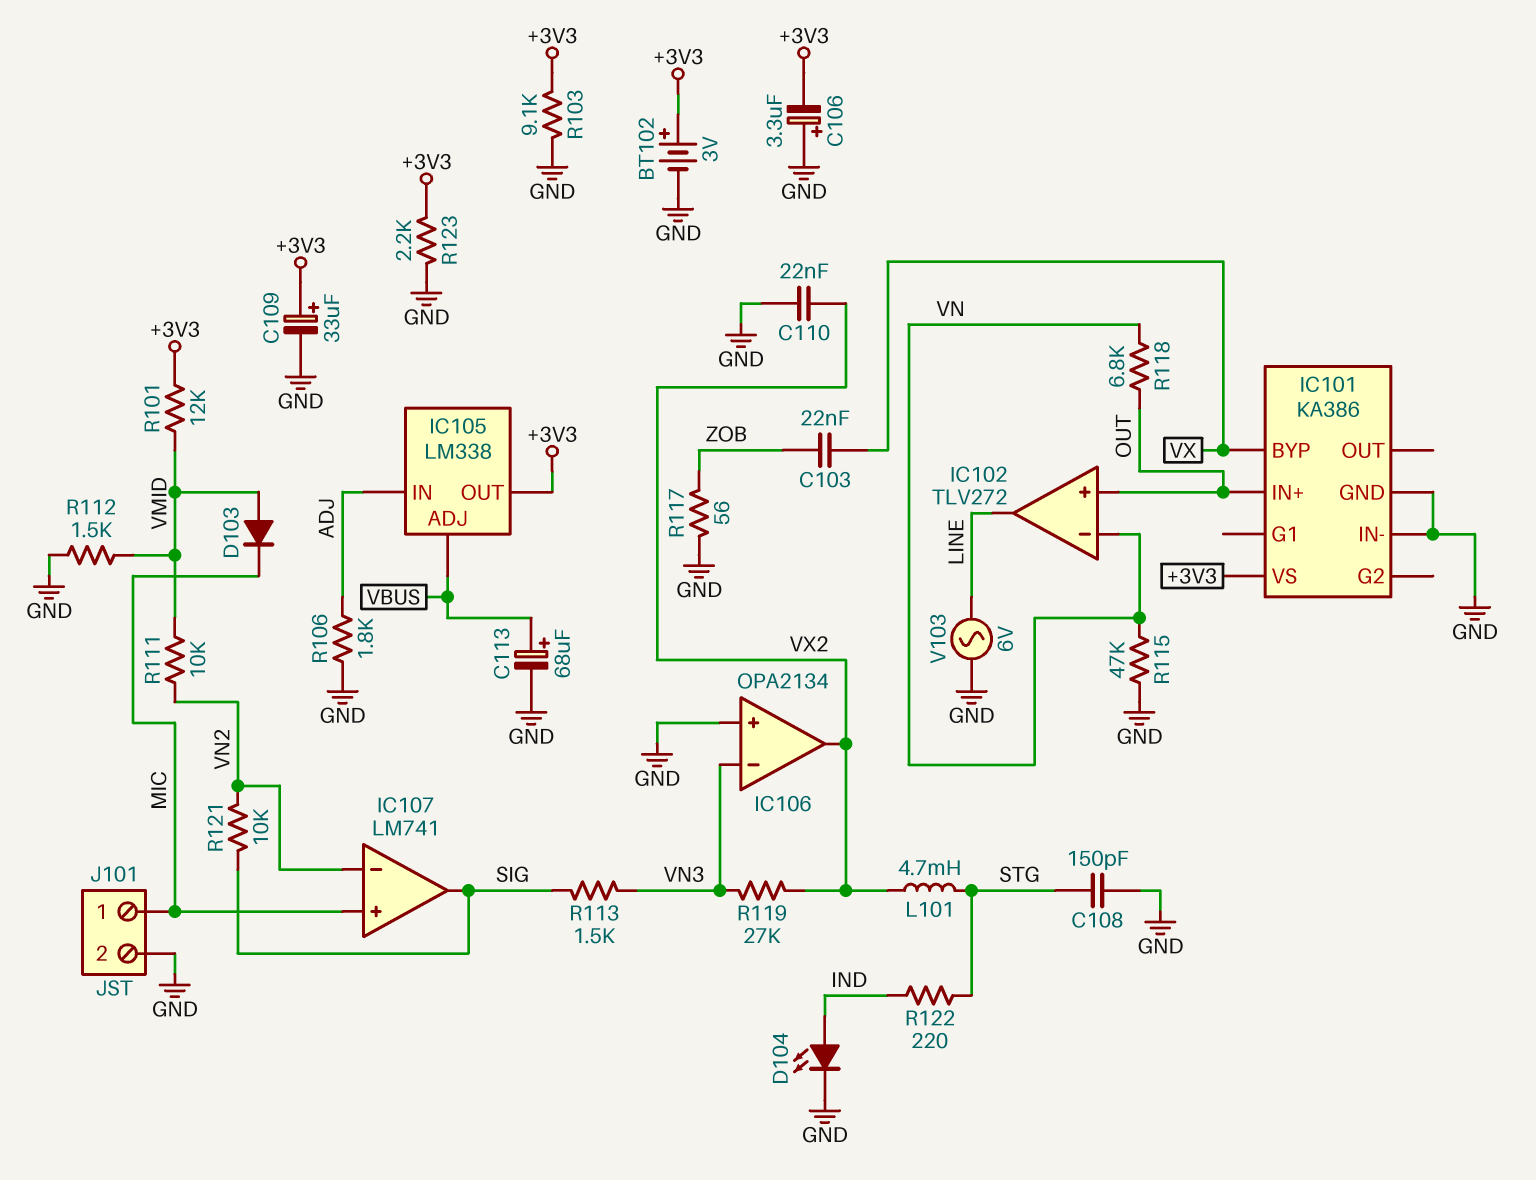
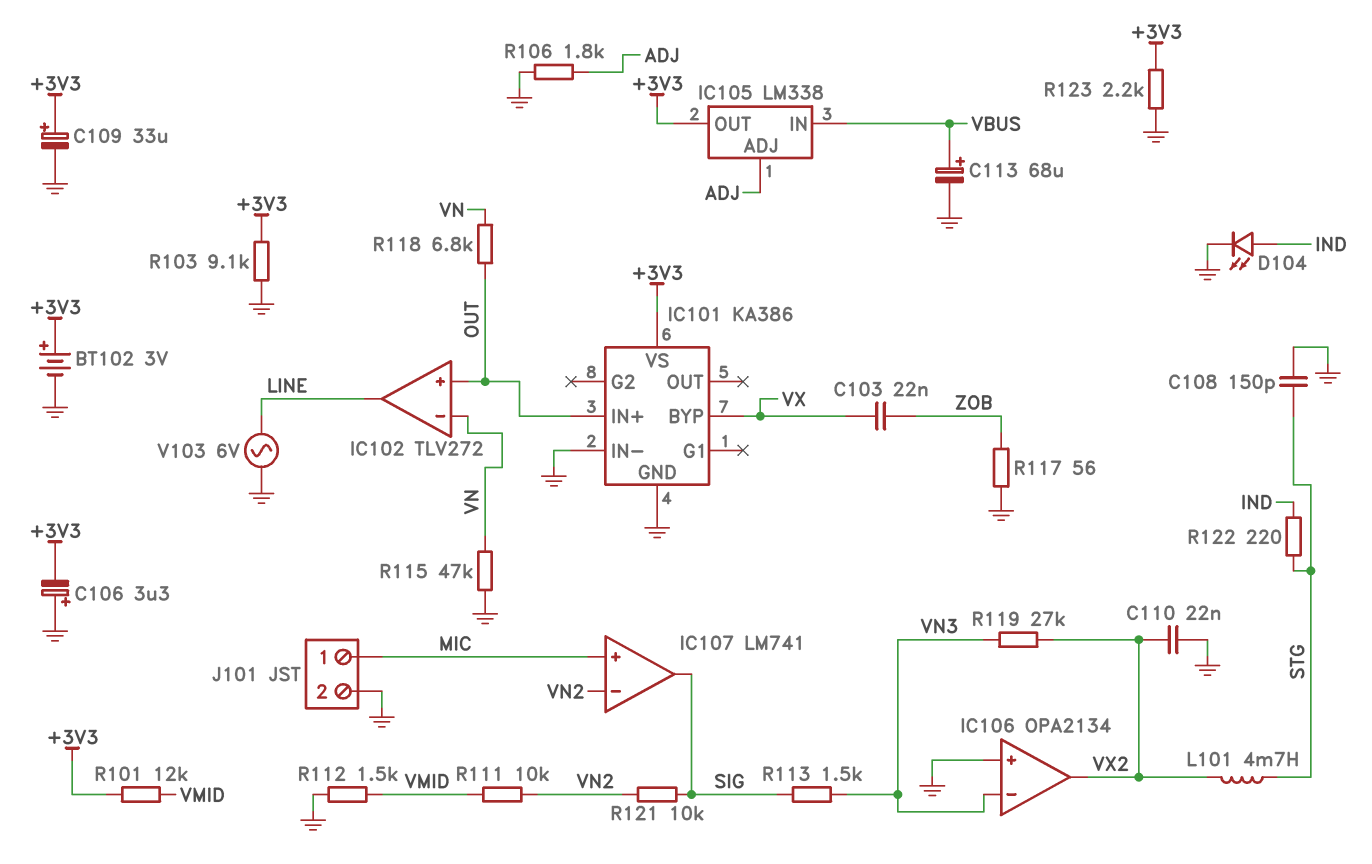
D103: diode (A VMID, K MIC) -> none
IC105 pin ADJ: VBUS -> ADJ
IC105 pin IN: ADJ -> VBUS

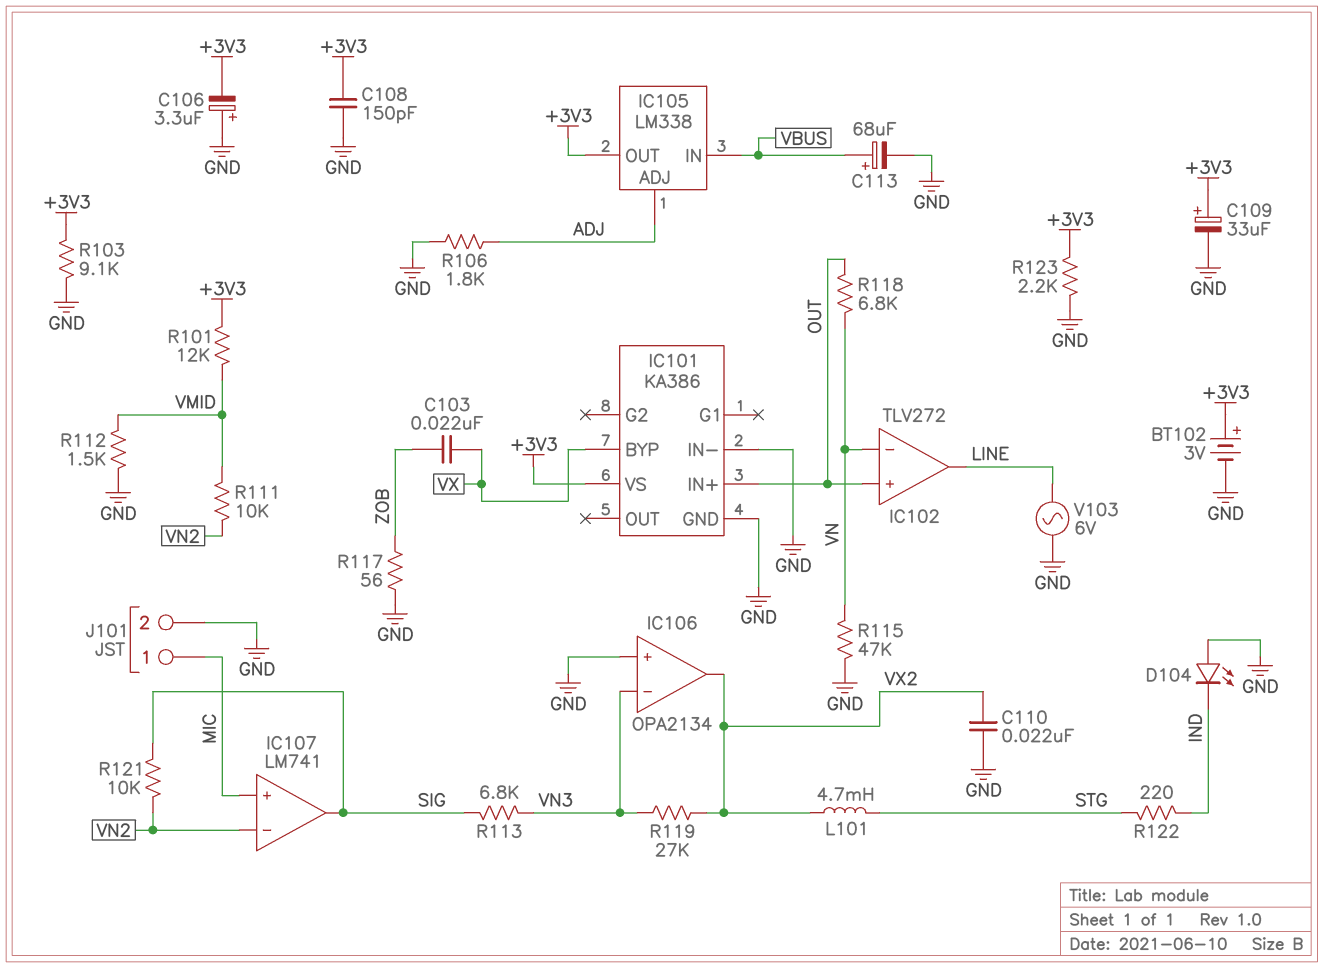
C108: 150pF (GND, STG) -> 150pF (+3V3, GND)
D104: LED (A IND, K GND) -> LED (A GND, K IND)
R113: 1.5k (SIG, VN3) -> 6.8k (SIG, VN3)

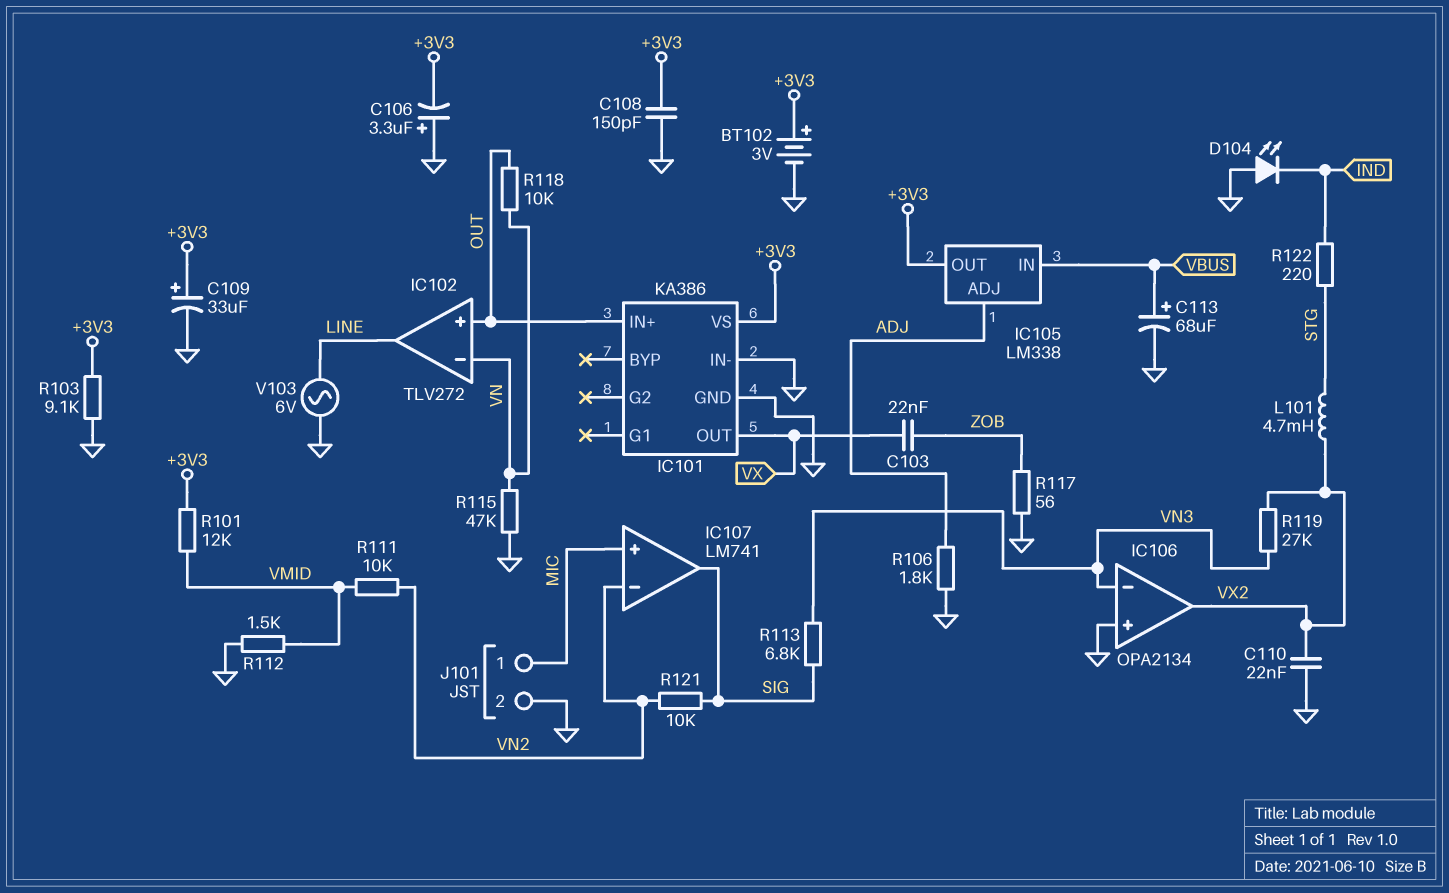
IC101 pin BYP: VX -> none
IC101 pin OUT: none -> VX
R118: 6.8k (OUT, VN) -> 10k (OUT, VN)
R123: 2.2k (+3V3, GND) -> none

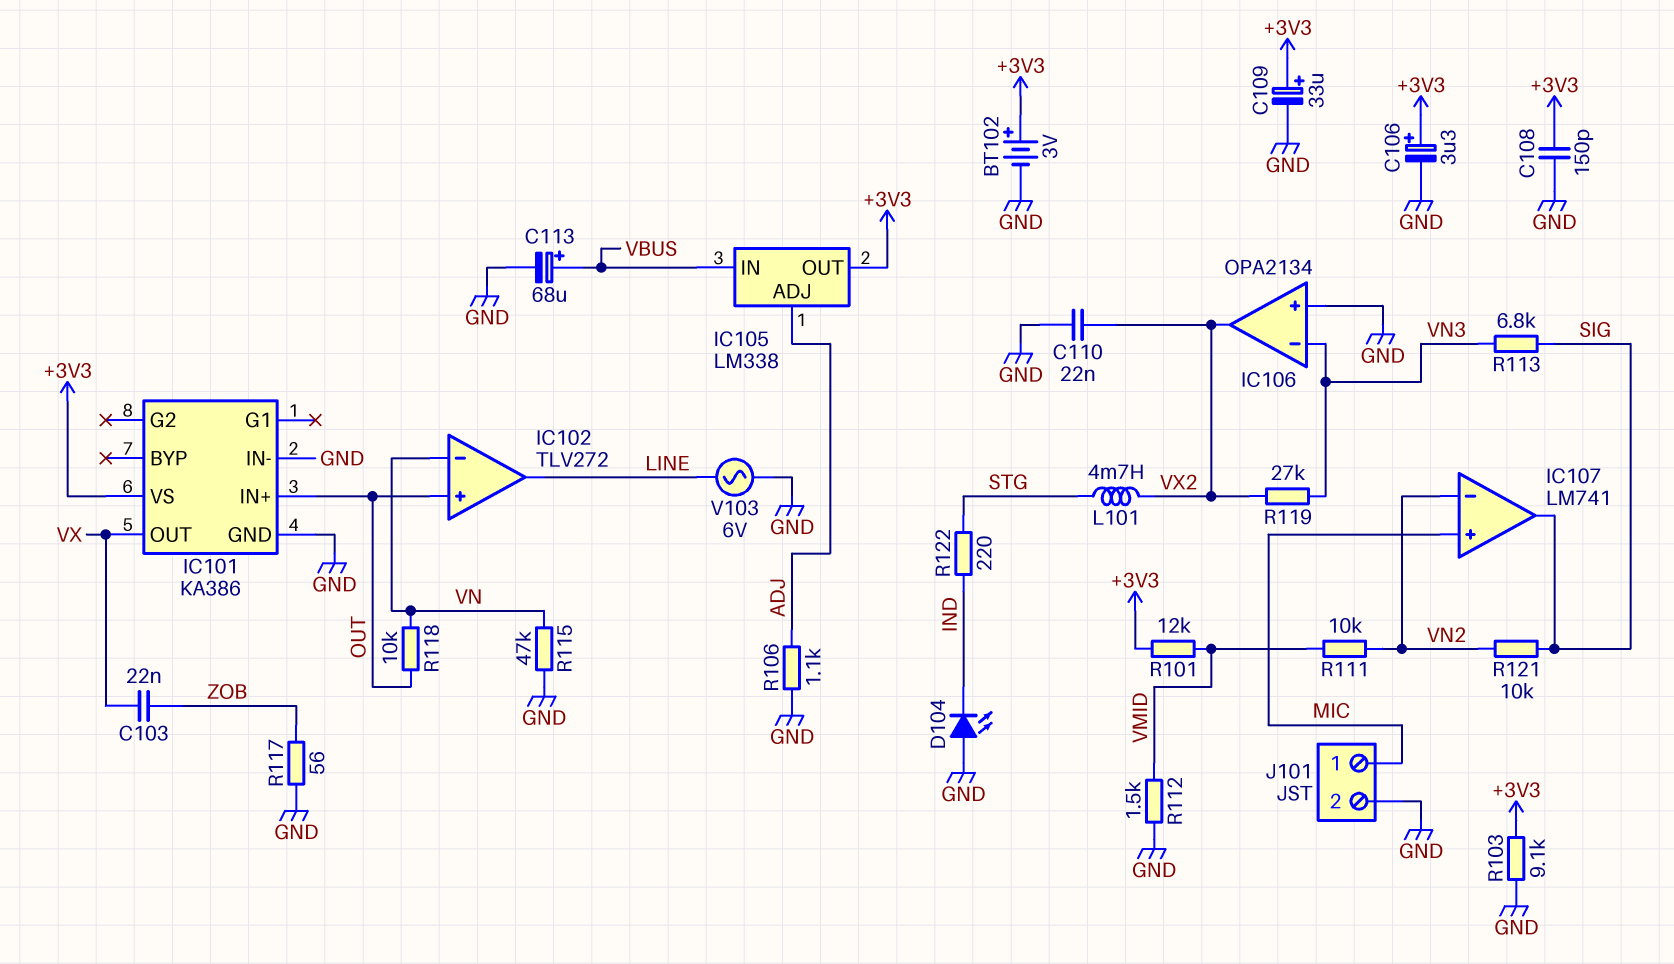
C106: 3.3uF (plus GND, minus +3V3) -> 3.3uF (plus +3V3, minus GND)
R106: 1.8k (ADJ, GND) -> 1.1k (ADJ, GND)

